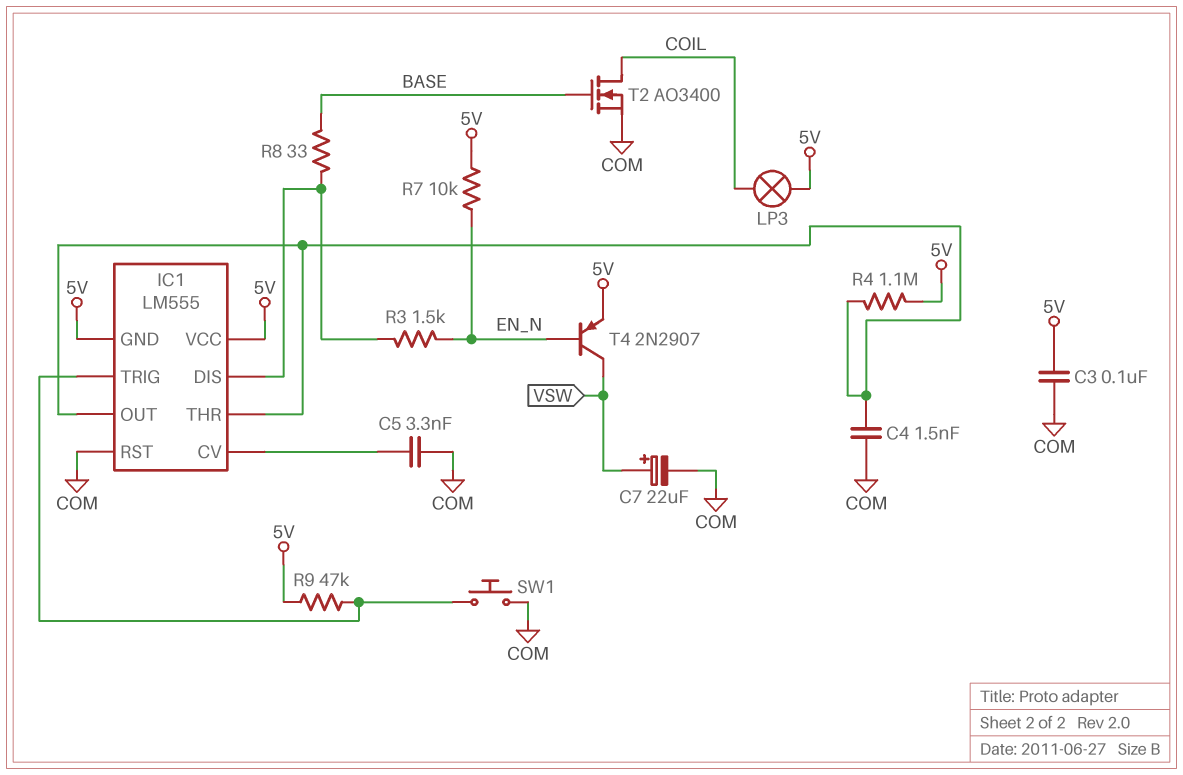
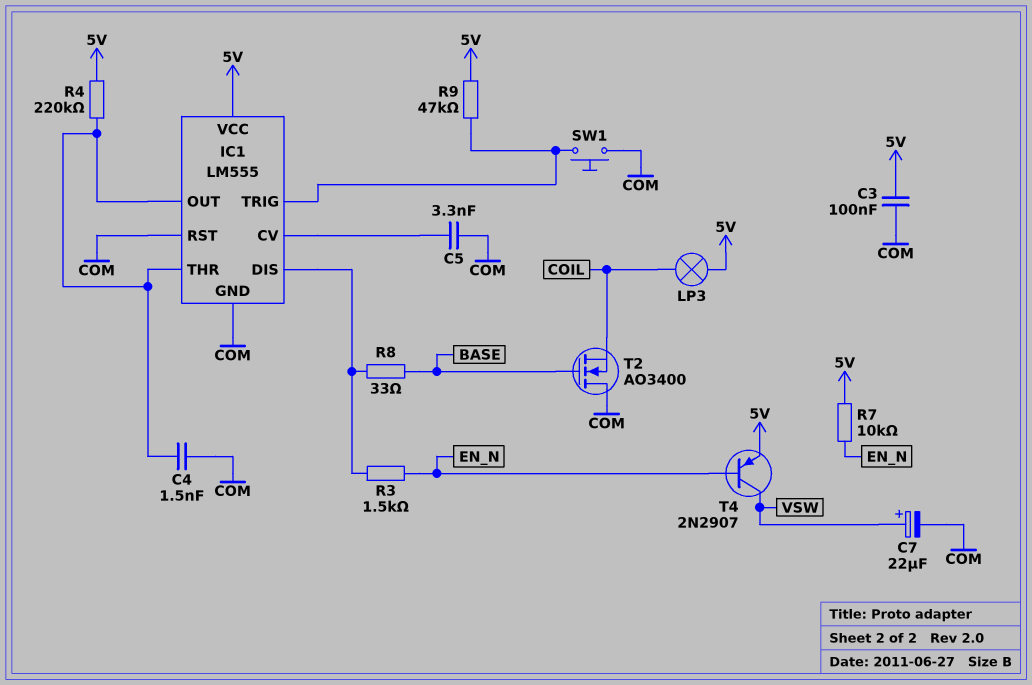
IC1 pin GND: 5V -> COM
R4: 1.1M (5V, IC1/OUT) -> 220k (5V, IC1/OUT)
T2: NMOS AO3400 (G BASE, D COIL, S COM) -> NMOS AO3400 (G BASE, D COM, S COIL)

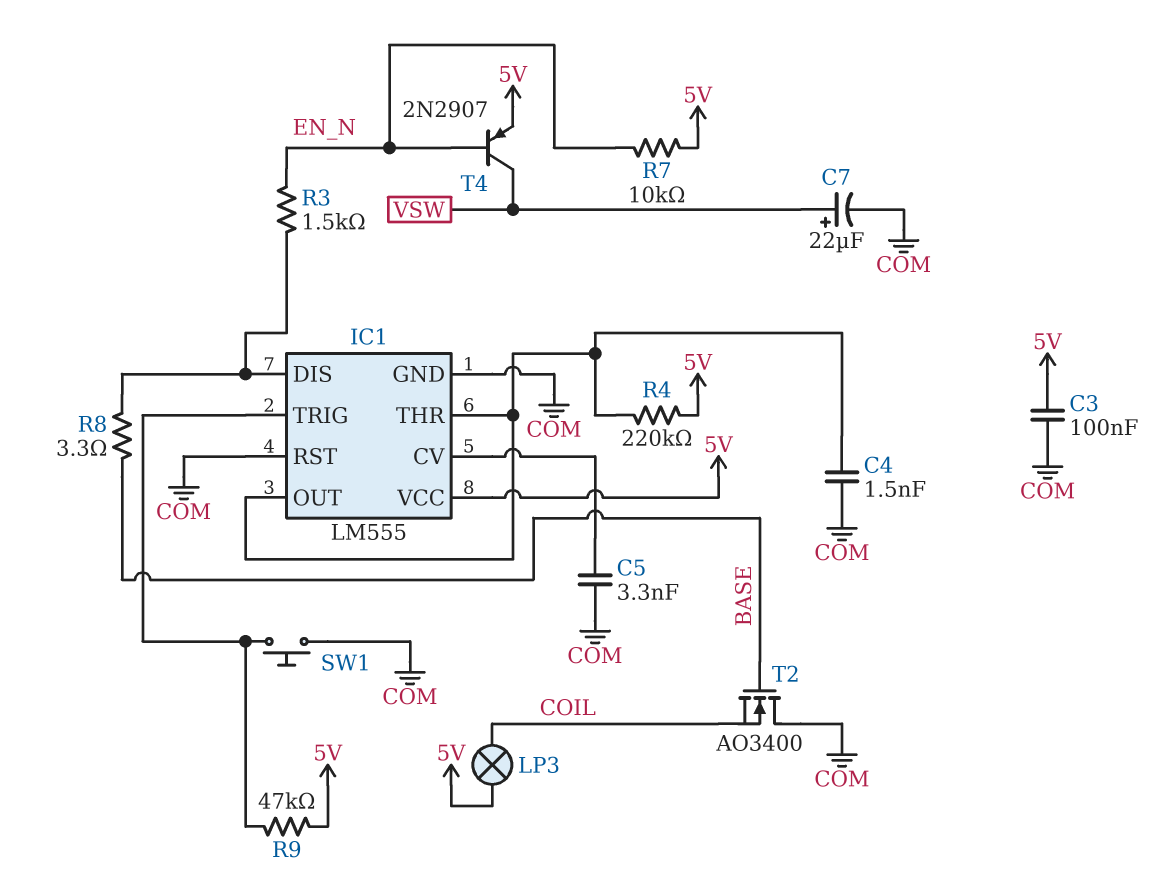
R8: 33 (BASE, IC1/DIS) -> 3.3 (BASE, IC1/DIS)

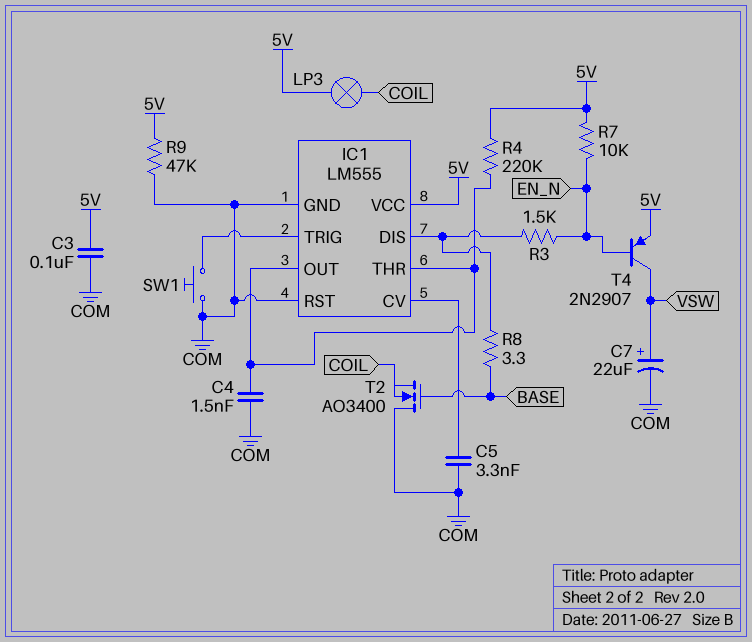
R9: 47k (5V, IC1/TRIG) -> 47k (5V, COM)

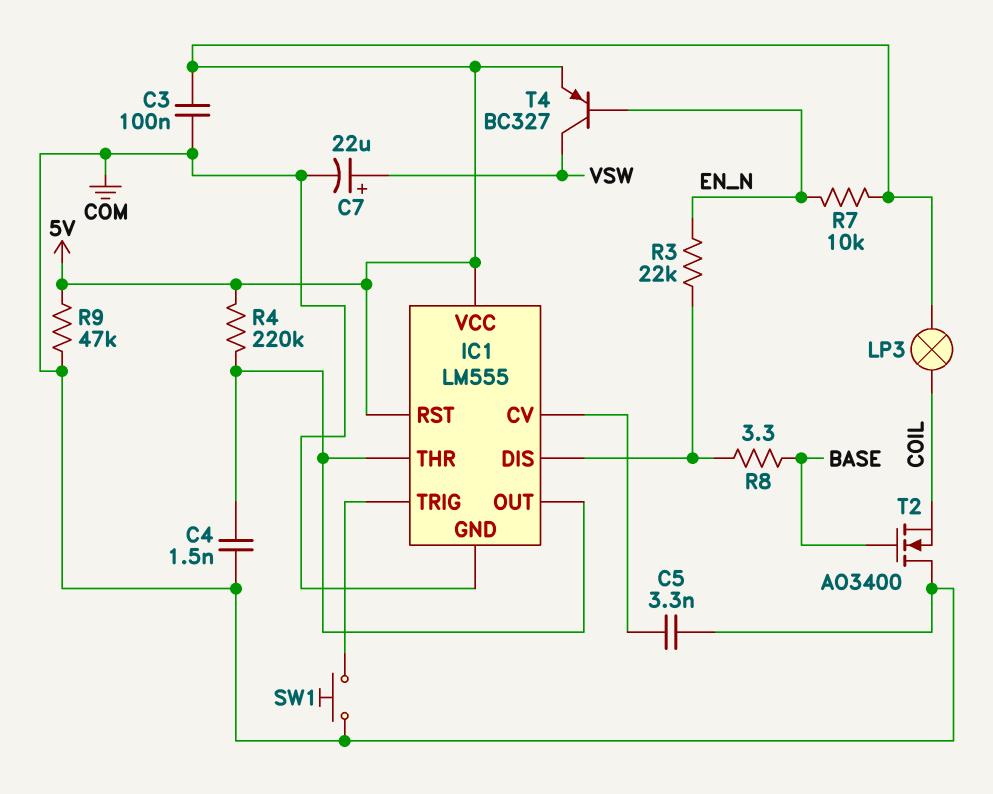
IC1 pin RST: COM -> 5V
R3: 1.5k (EN_N, IC1/DIS) -> 22k (EN_N, IC1/DIS)
T4: PNP 2N2907 (B EN_N, C VSW, E 5V) -> PNP BC327 (B EN_N, C VSW, E 5V)

